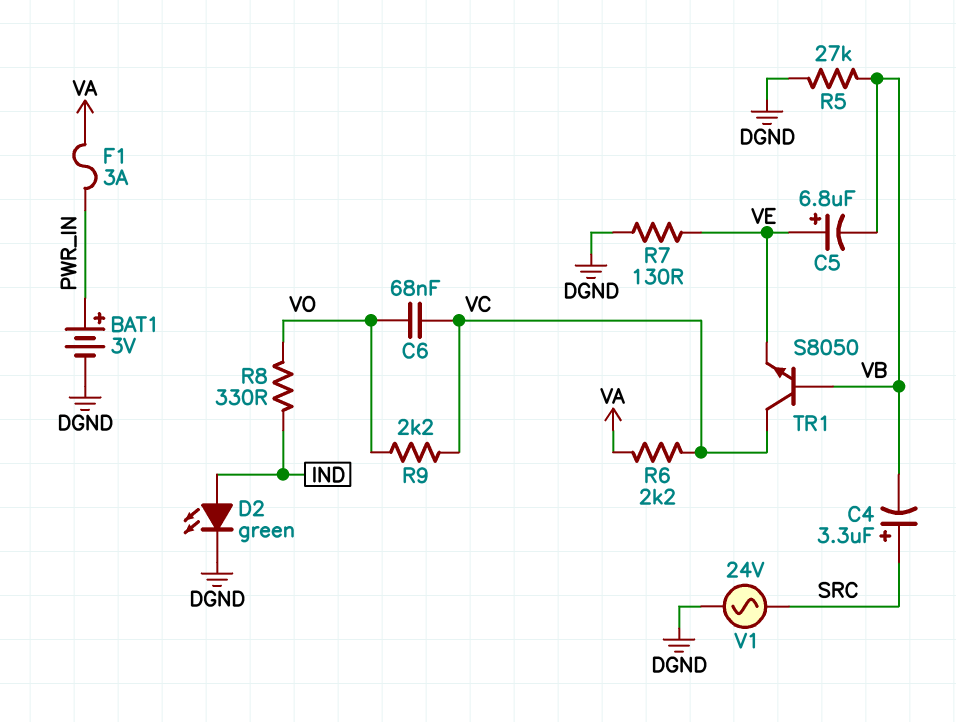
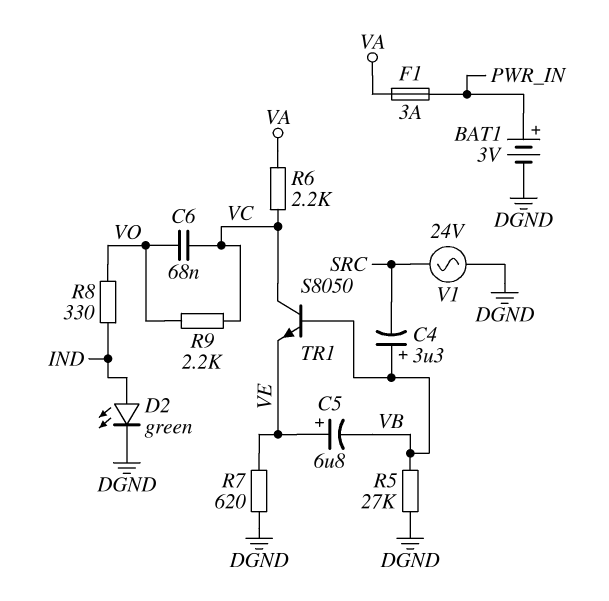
C4: 3.3uF (plus SRC, minus VB) -> 3.3uF (plus VB, minus SRC)
R7: 130 (DGND, VE) -> 620 (DGND, VE)

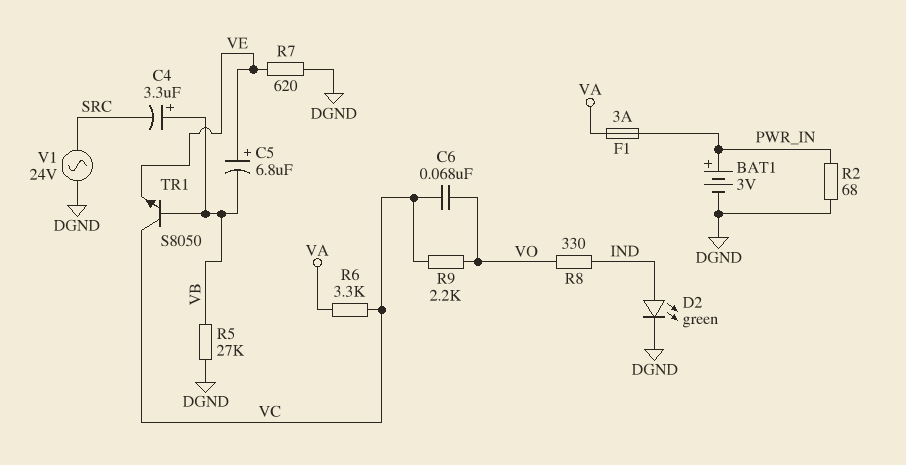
R2: none -> 68 (DGND, PWR_IN)
R6: 2.2k (VA, VC) -> 3.3k (VA, VC)

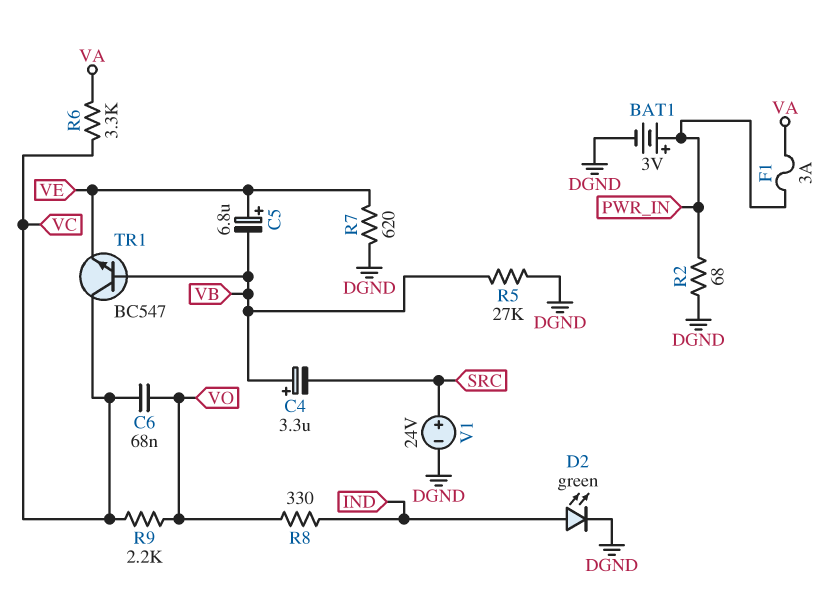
TR1: NPN S8050 (B VB, C VC, E VE) -> NPN BC547 (B VB, C VC, E VE)
V1: AC 24V (DGND, SRC) -> 24V (plus SRC, minus DGND)

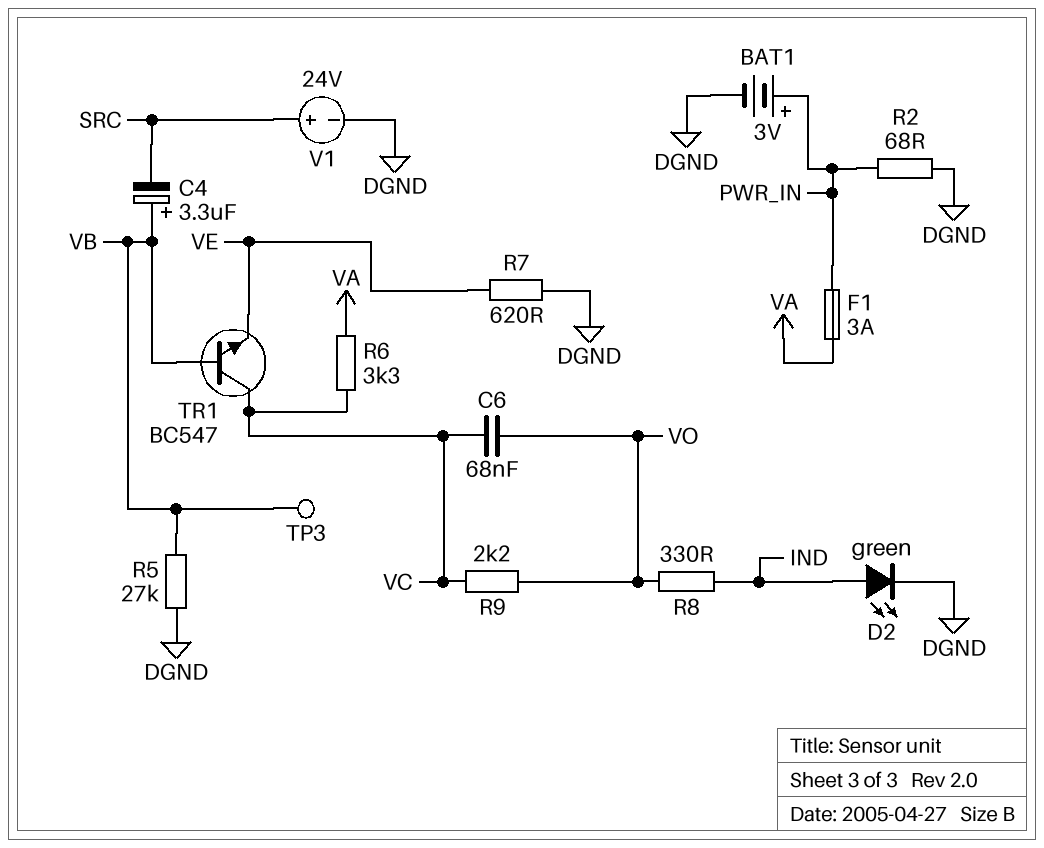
C5: 6.8uF (plus VE, minus VB) -> none
TP3: none -> test point (VB)

